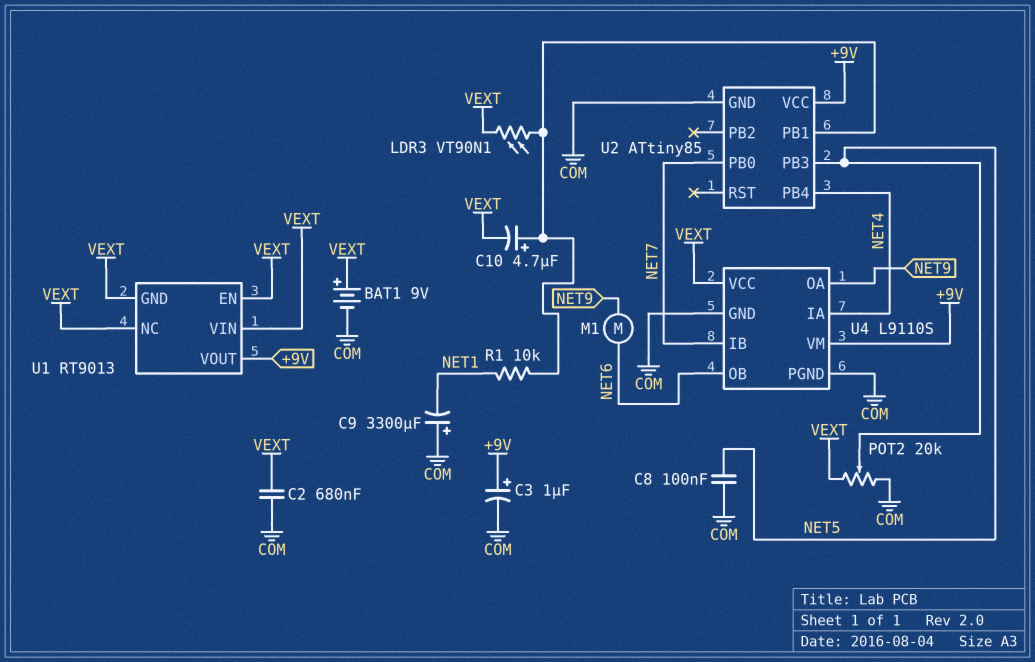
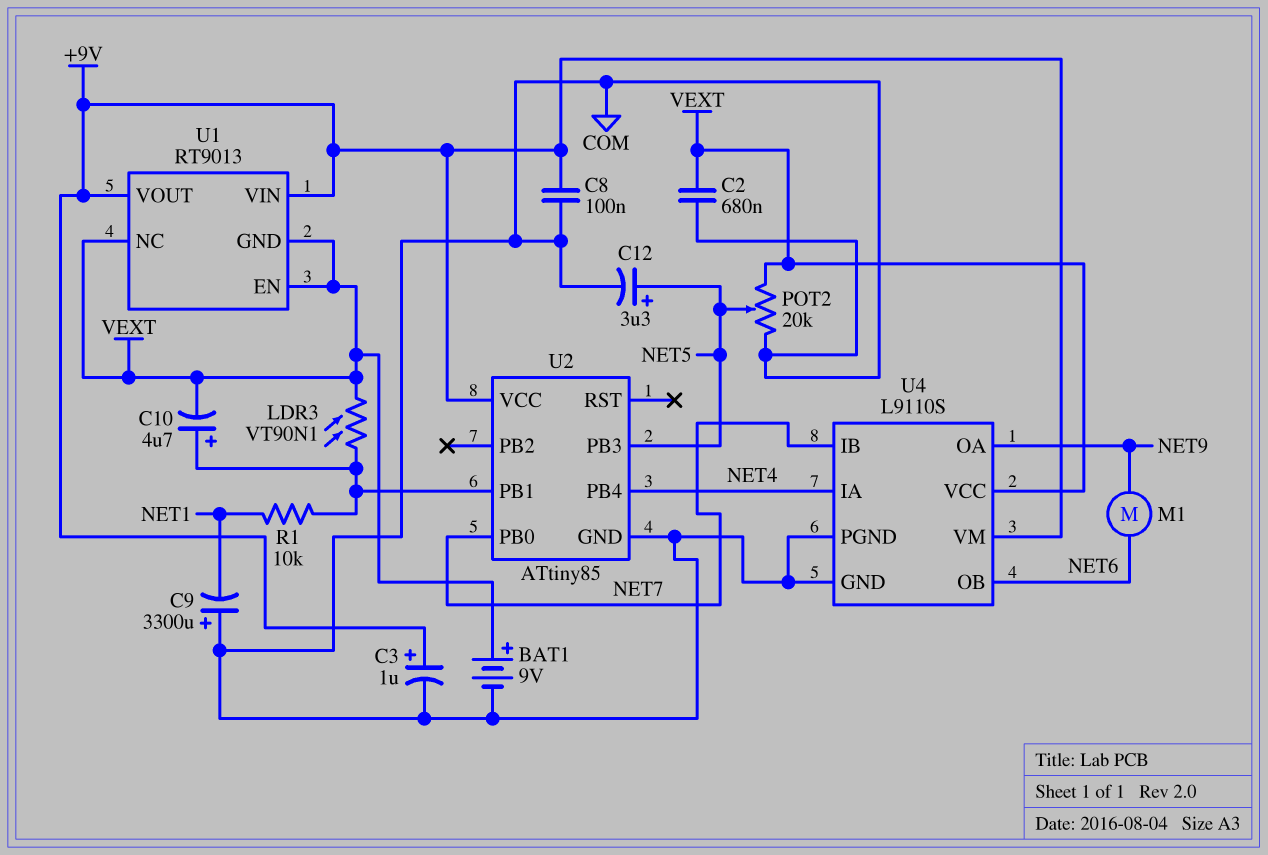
C8: 100nF (COM, NET5) -> 100nF (+9V, COM)
C12: none -> 3.3uF (plus NET5, minus COM)
U1 pin VIN: VEXT -> +9V

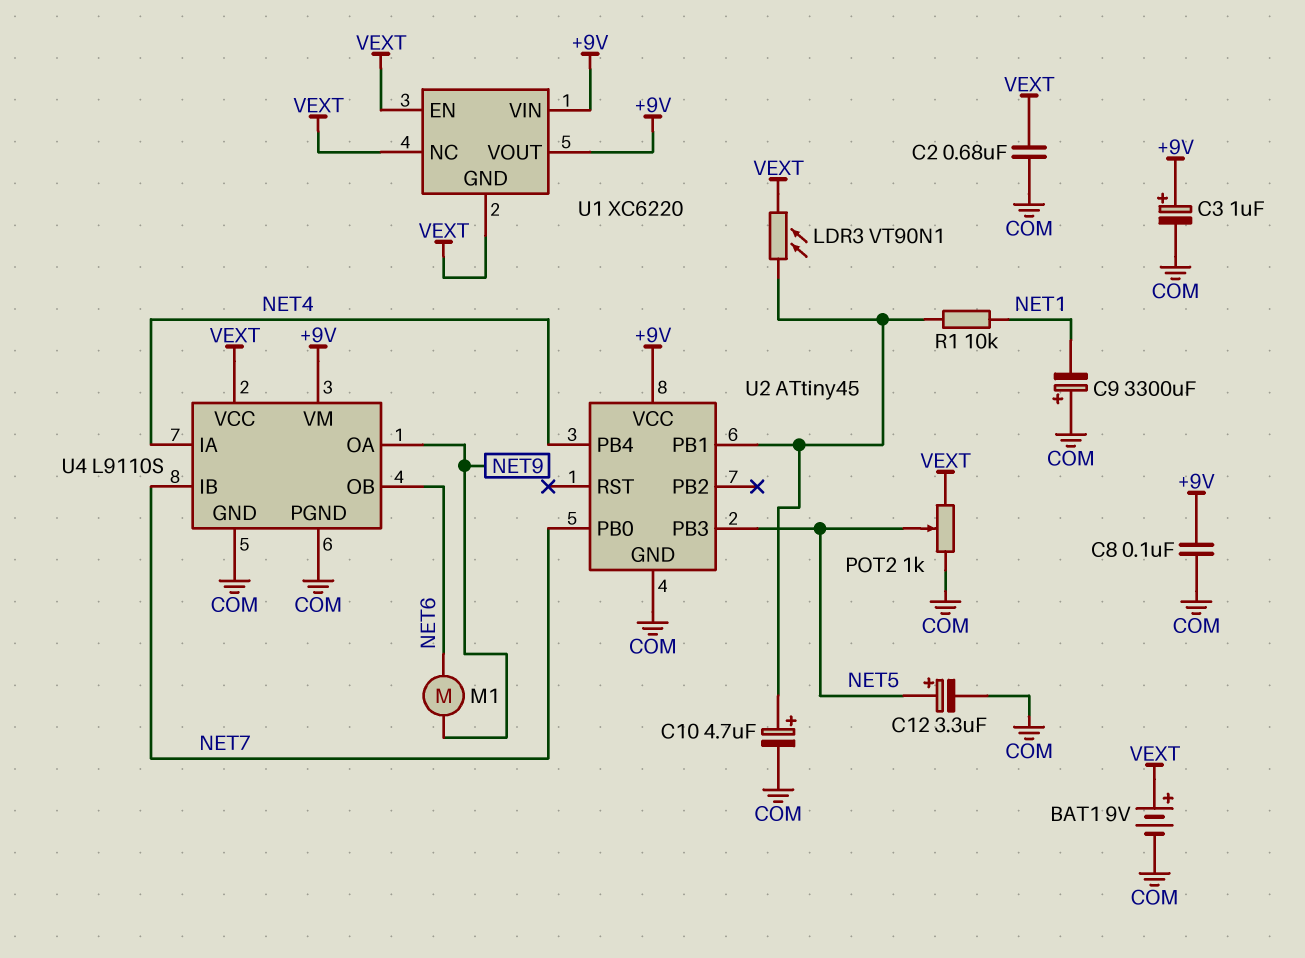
C10: 4.7uF (plus U2/PB1, minus VEXT) -> 4.7uF (plus U2/PB1, minus COM)
POT2: 20k (COM, VEXT, wiper NET5) -> 1k (COM, VEXT, wiper NET5)
U1: RT9013 -> XC6220
U2: ATtiny85 -> ATtiny45

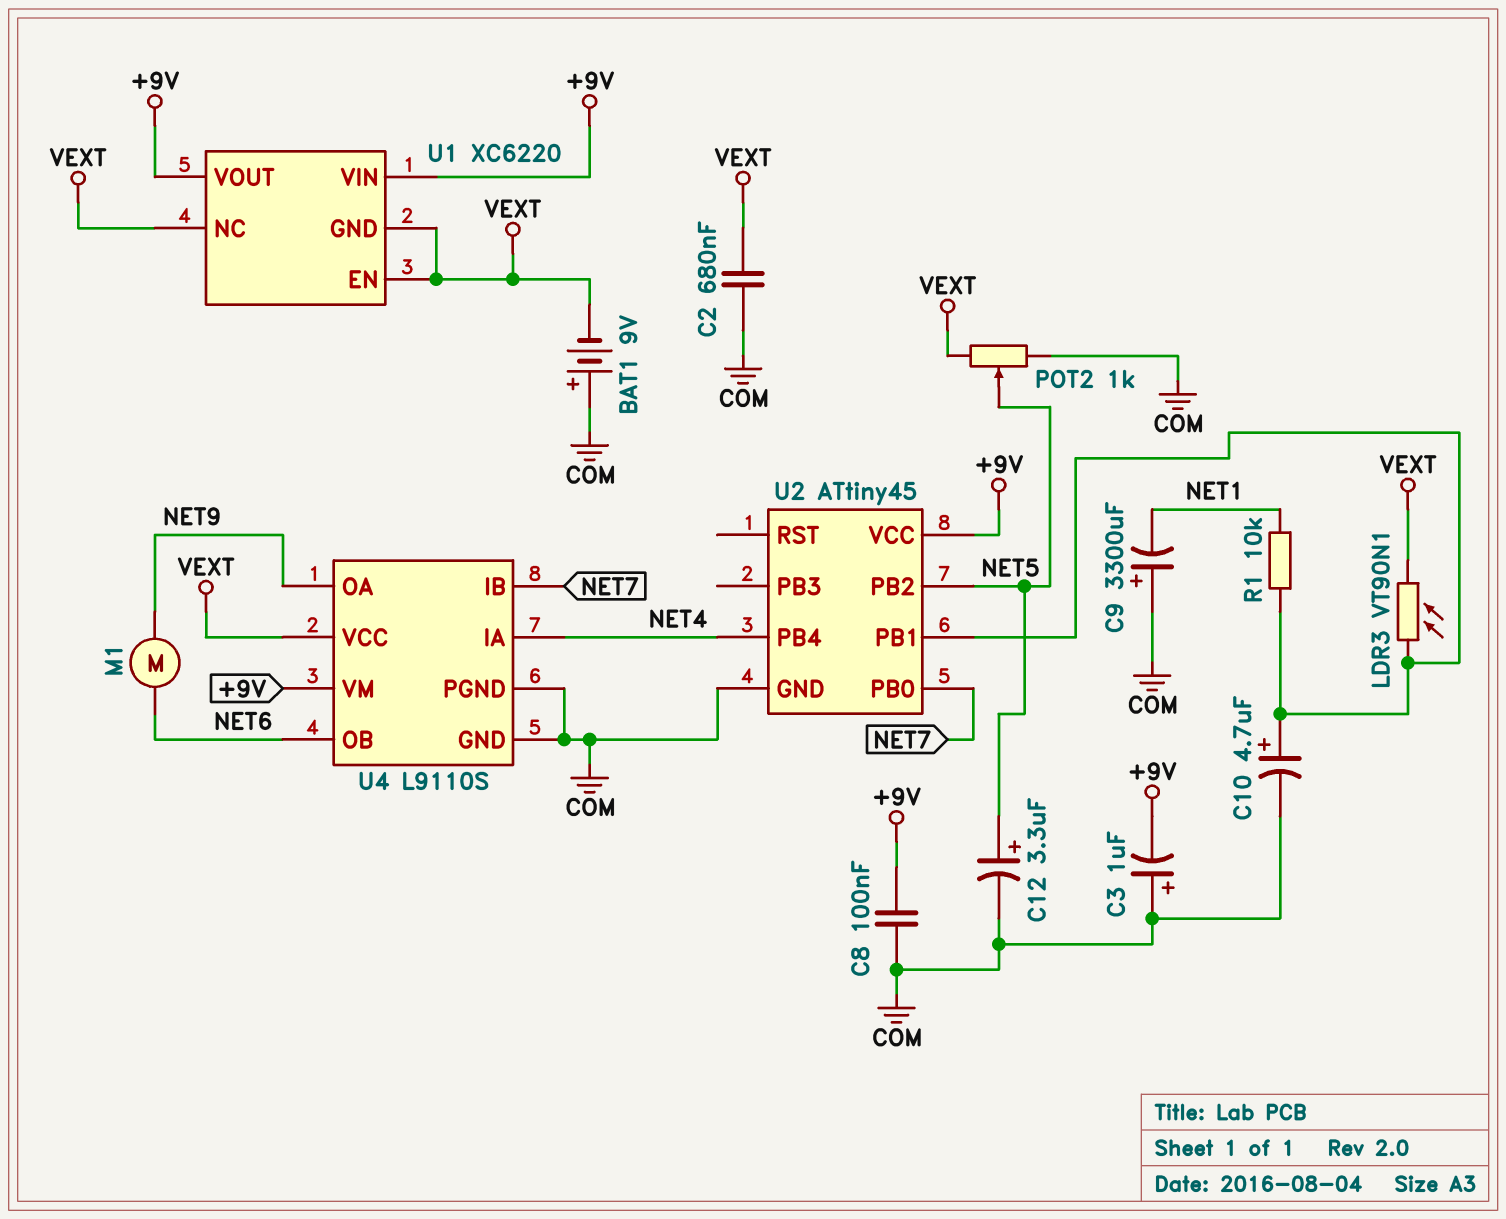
BAT1: 9V (plus VEXT, minus COM) -> 9V (plus COM, minus VEXT)
C3: 1uF (plus +9V, minus COM) -> 1uF (plus COM, minus +9V)
U2 pin PB2: none -> NET5
U2 pin PB3: NET5 -> none

